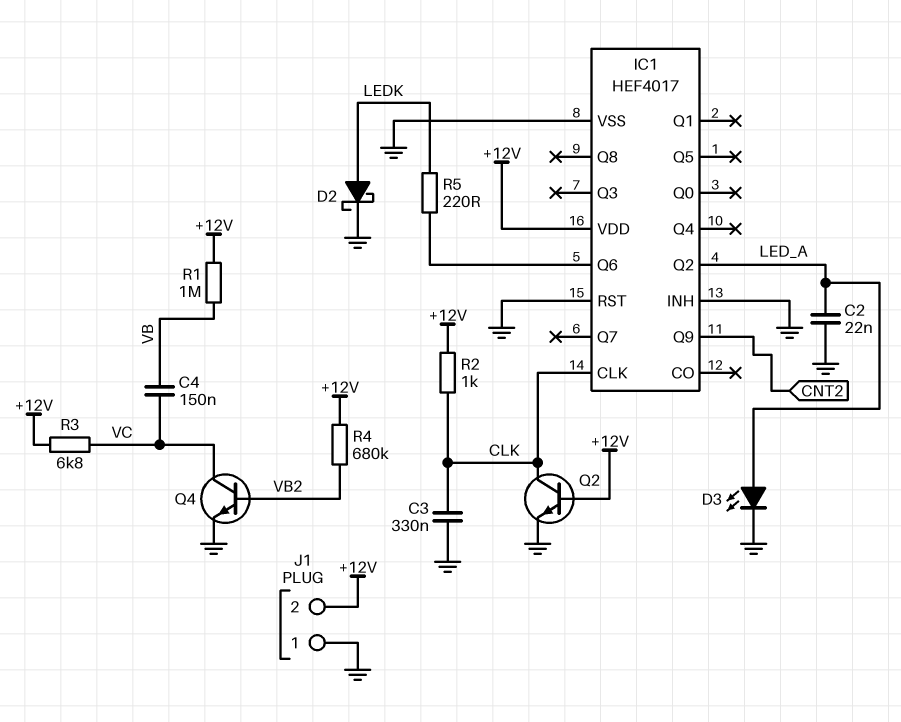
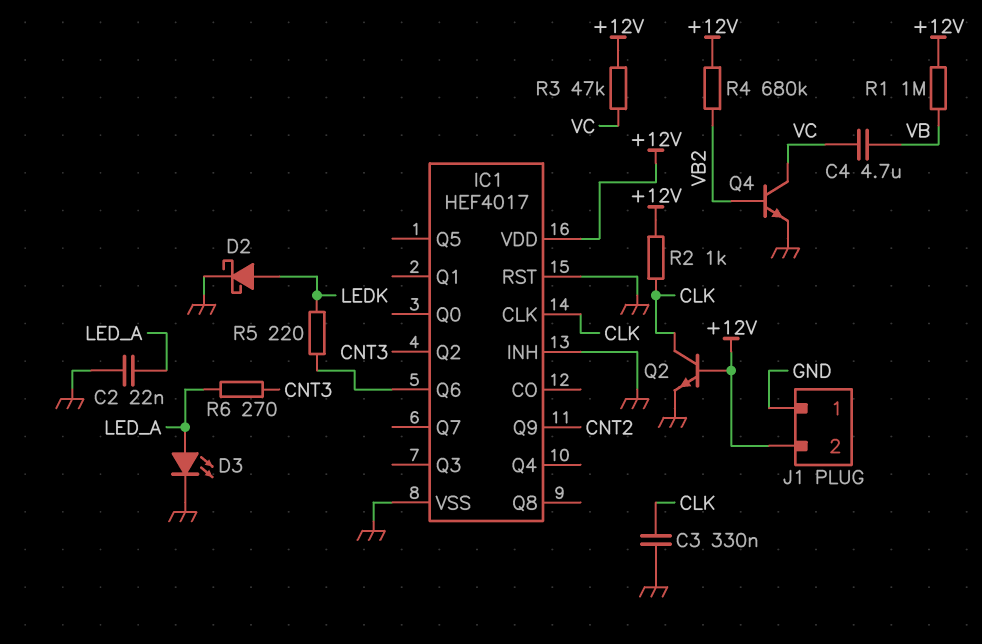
C4: 150nF (VB, VC) -> 4.7uF (VB, VC)
IC1 pin Q2: LED_A -> CNT3
R3: 6.8k (+12V, VC) -> 47k (+12V, VC)
R6: none -> 270 (CNT3, LED_A)

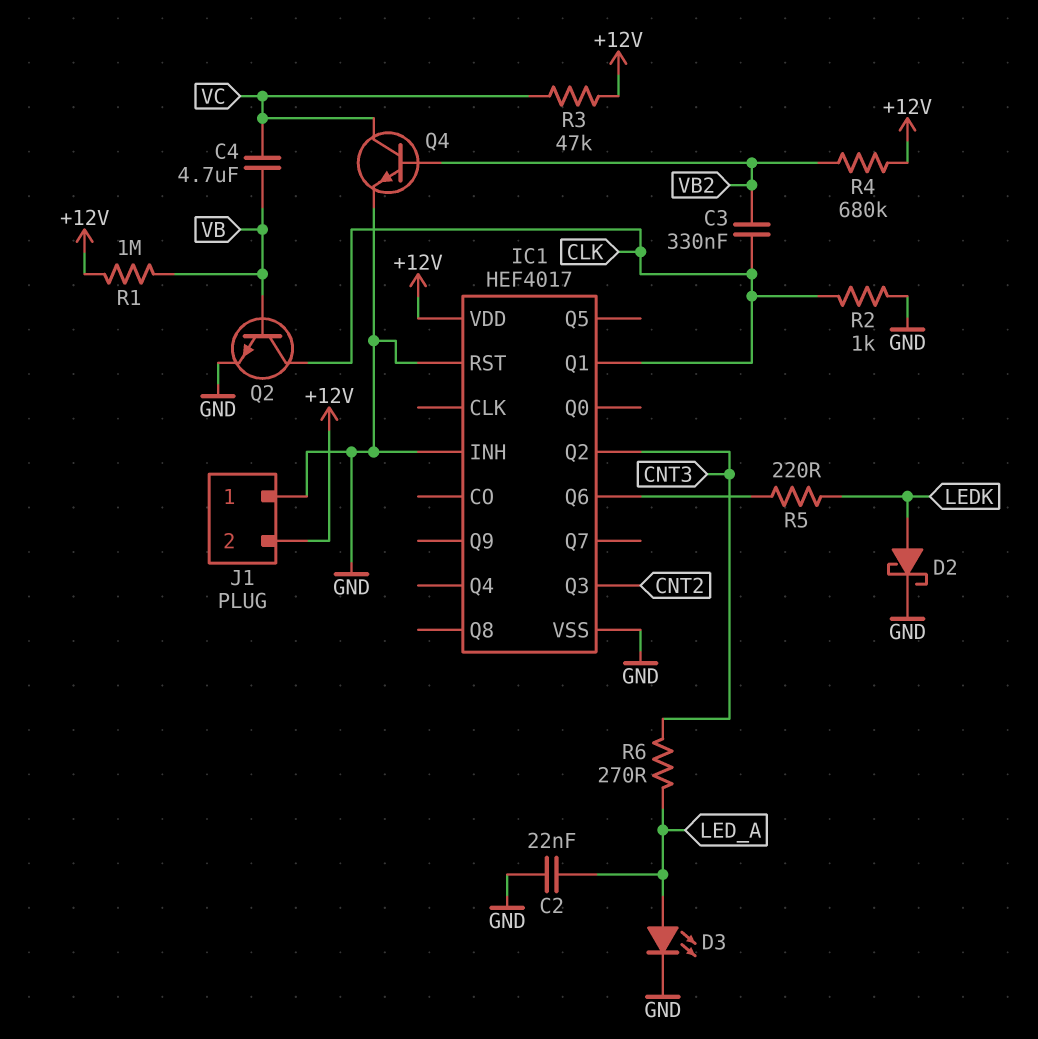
C3: 330nF (CLK, GND) -> 330nF (CLK, VB2)
IC1 pin CLK: CLK -> none
IC1 pin Q1: none -> CLK
IC1 pin Q3: none -> CNT2
IC1 pin Q9: CNT2 -> none
Q2: NPN (B +12V, C CLK, E GND) -> NPN (B VB, C CLK, E GND)
R2: 1k (+12V, CLK) -> 1k (CLK, GND)

